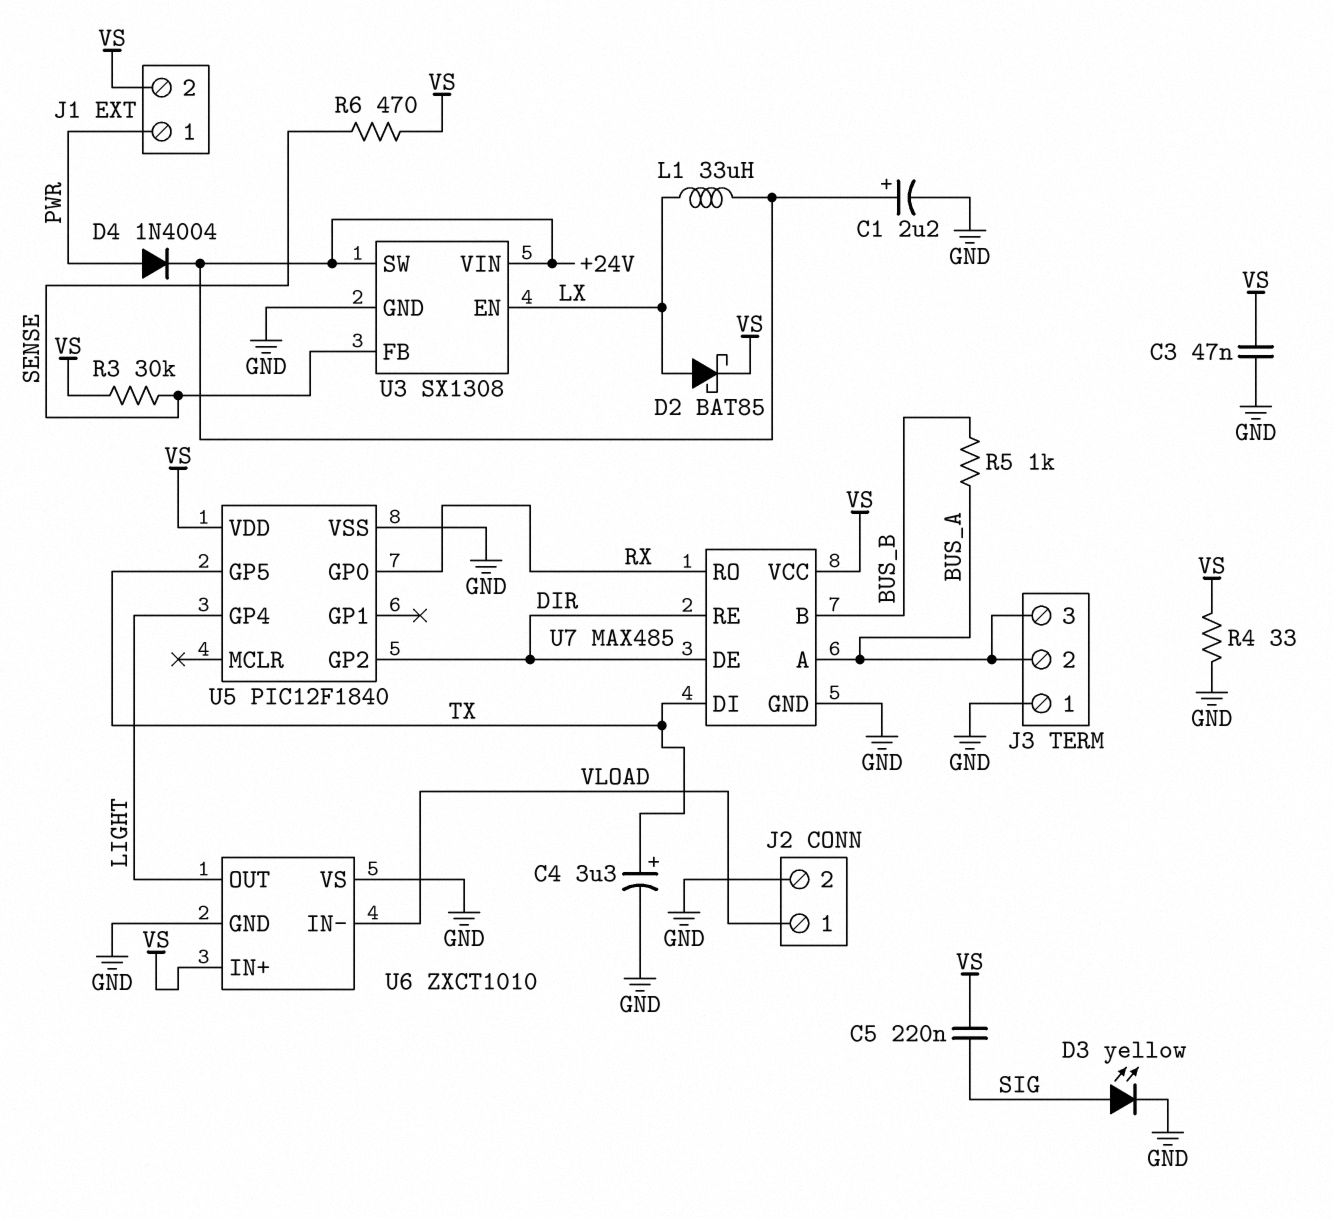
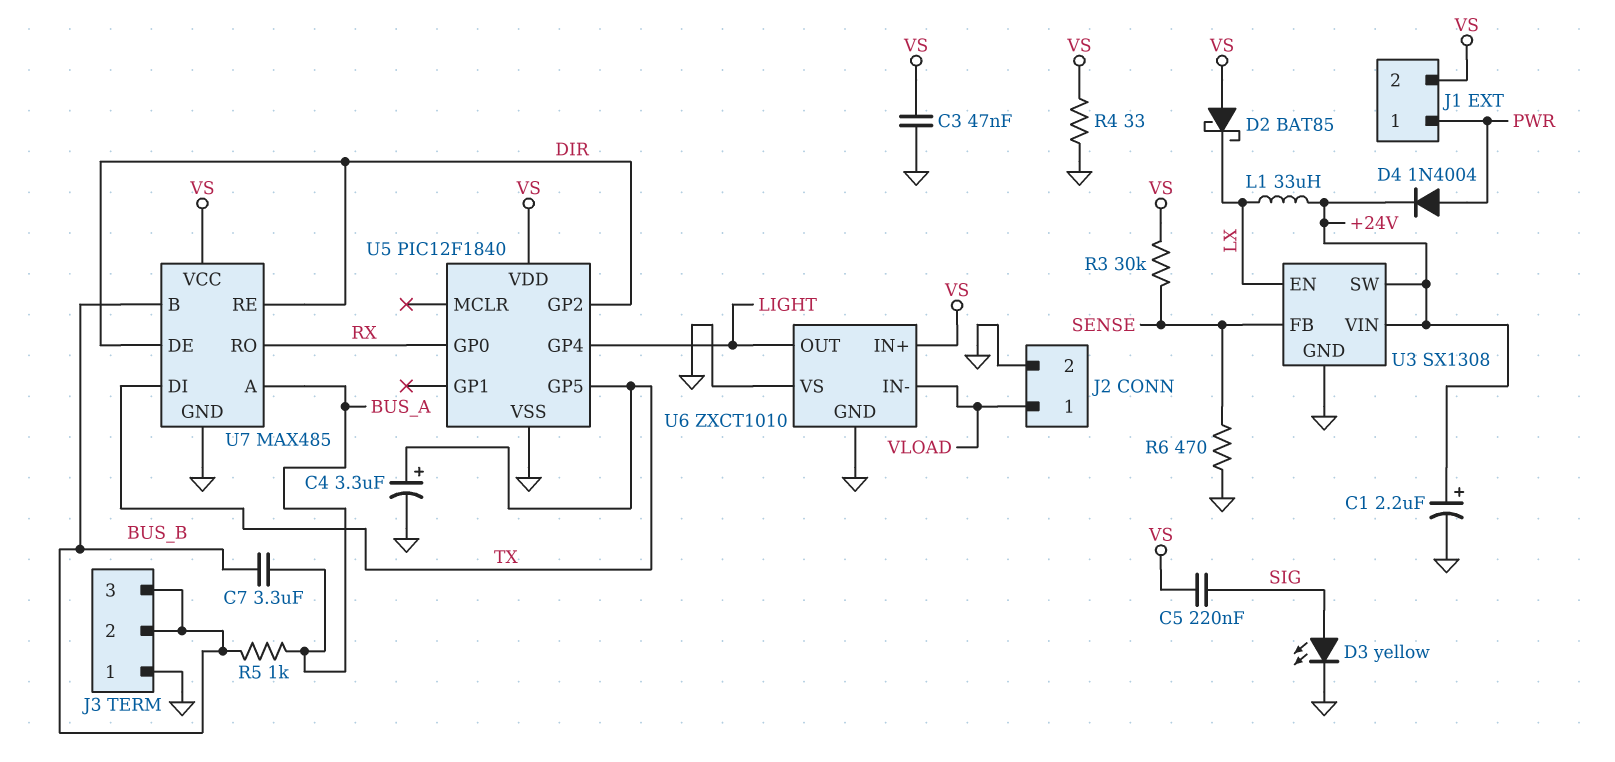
C7: none -> 3.3uF (BUS_A, BUS_B)
D2: schottky BAT85 (A LX, K VS) -> schottky BAT85 (A VS, K LX)
J3 pin 2: BUS_A -> BUS_B
J3 pin 3: BUS_A -> BUS_B
R6: 470 (SENSE, VS) -> 470 (GND, SENSE)

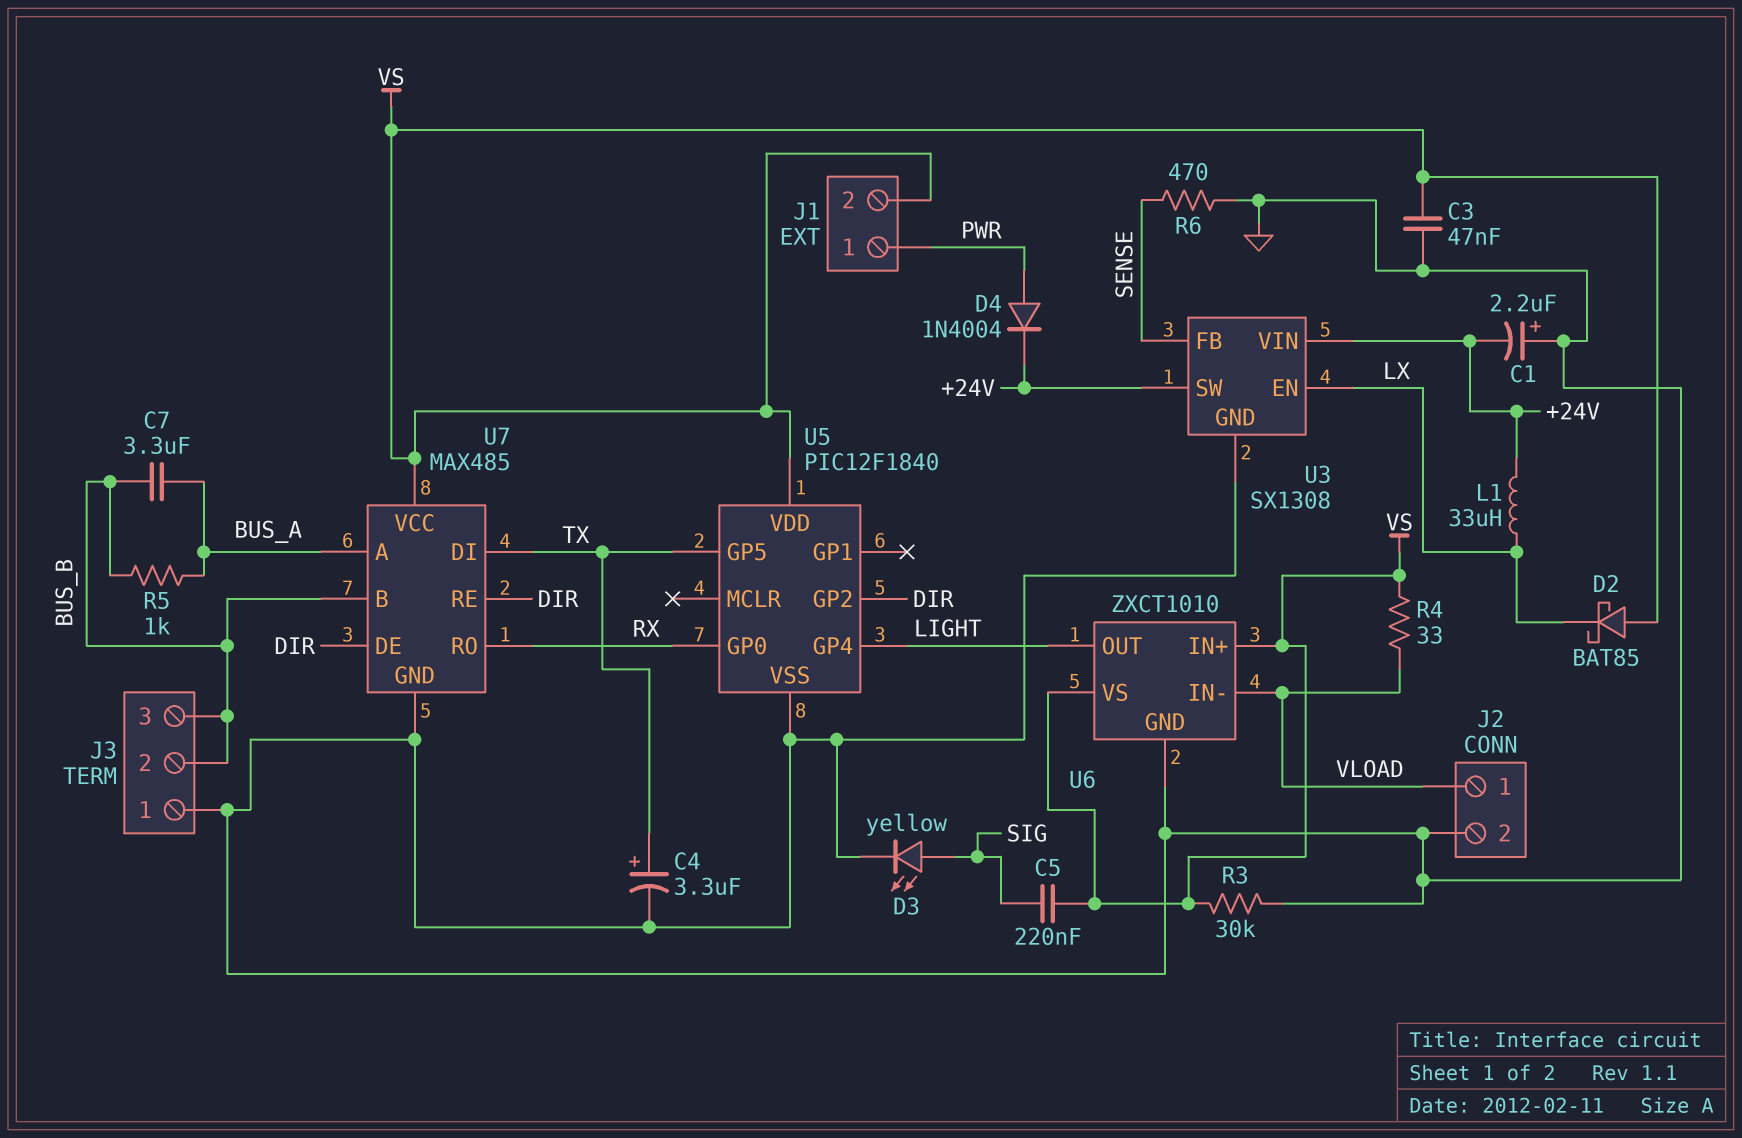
C1: 2.2uF (plus +24V, minus GND) -> 2.2uF (plus GND, minus +24V)
R3: 30k (SENSE, VS) -> 30k (GND, VS)
R4: 33 (GND, VS) -> 33 (VLOAD, VS)
U6 pin VS: GND -> VS

